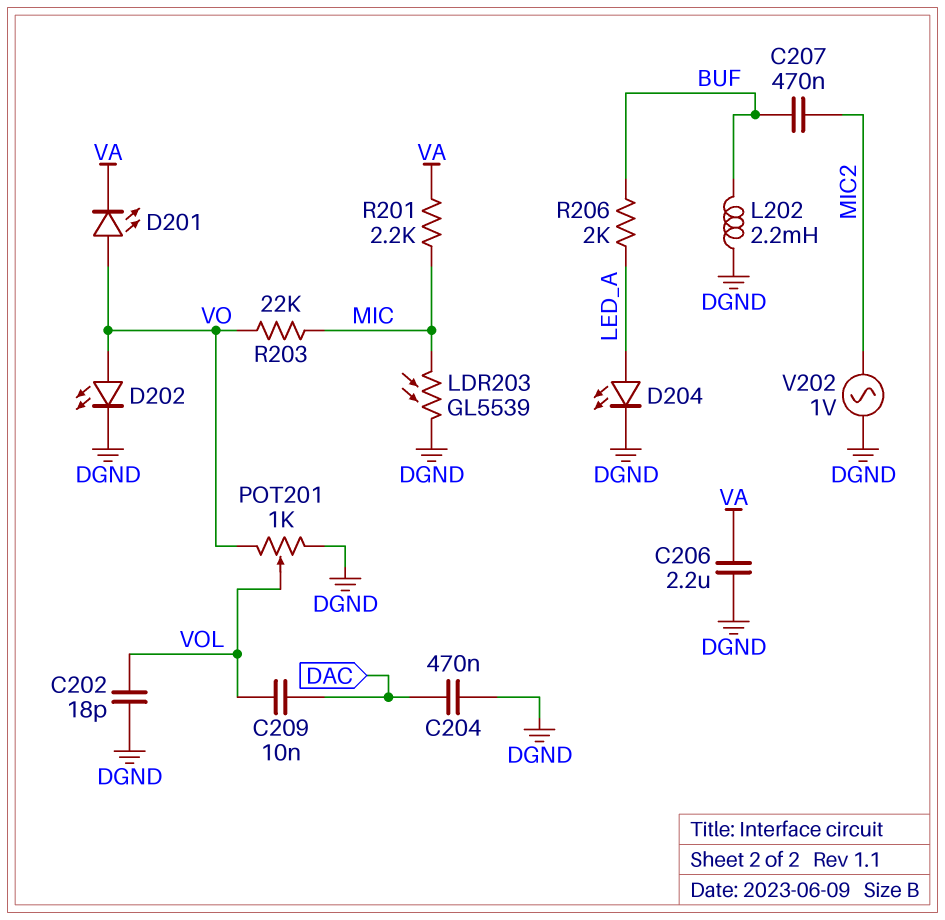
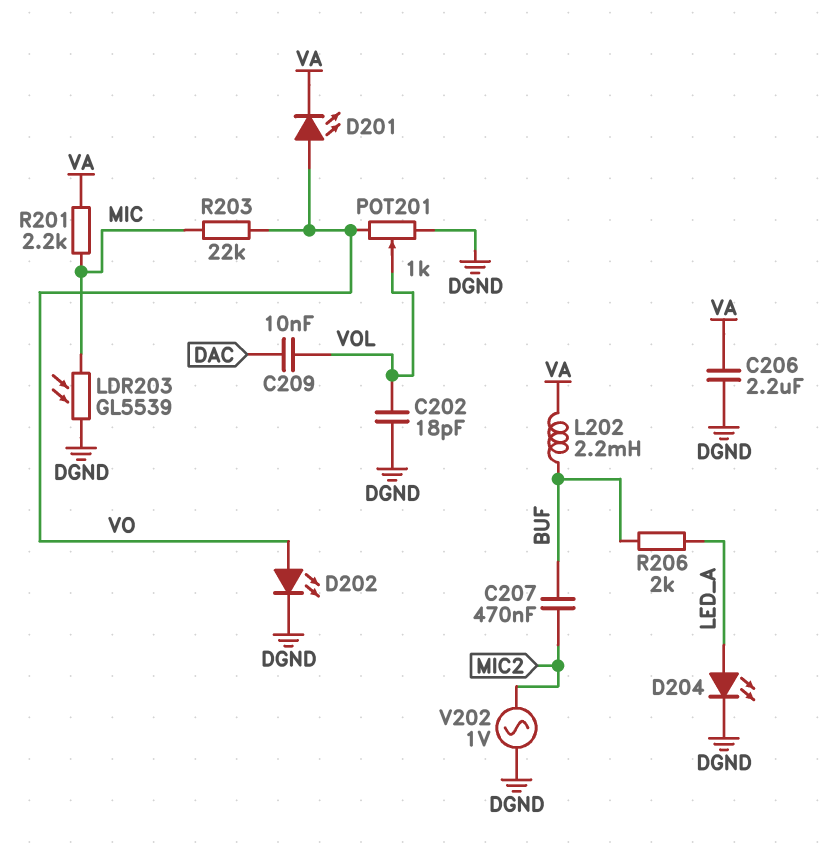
C204: 470nF (DAC, DGND) -> none
L202: 2.2mH (BUF, DGND) -> 2.2mH (BUF, VA)

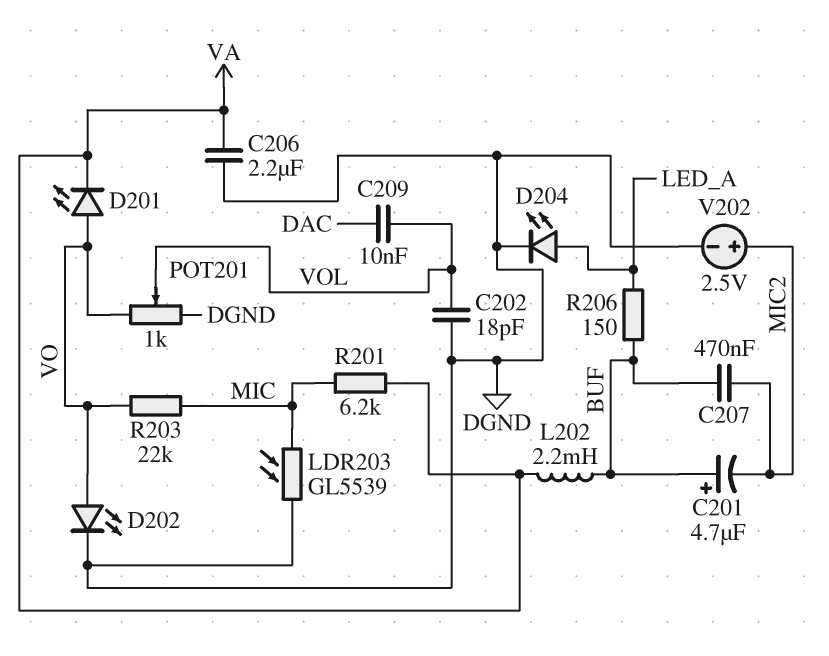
C201: none -> 4.7uF (plus BUF, minus MIC2)
R201: 2.2k (MIC, VA) -> 6.2k (MIC, VA)
R206: 2k (BUF, LED_A) -> 150 (BUF, LED_A)
V202: AC 1V (DGND, MIC2) -> 2.5V (plus MIC2, minus DGND)

